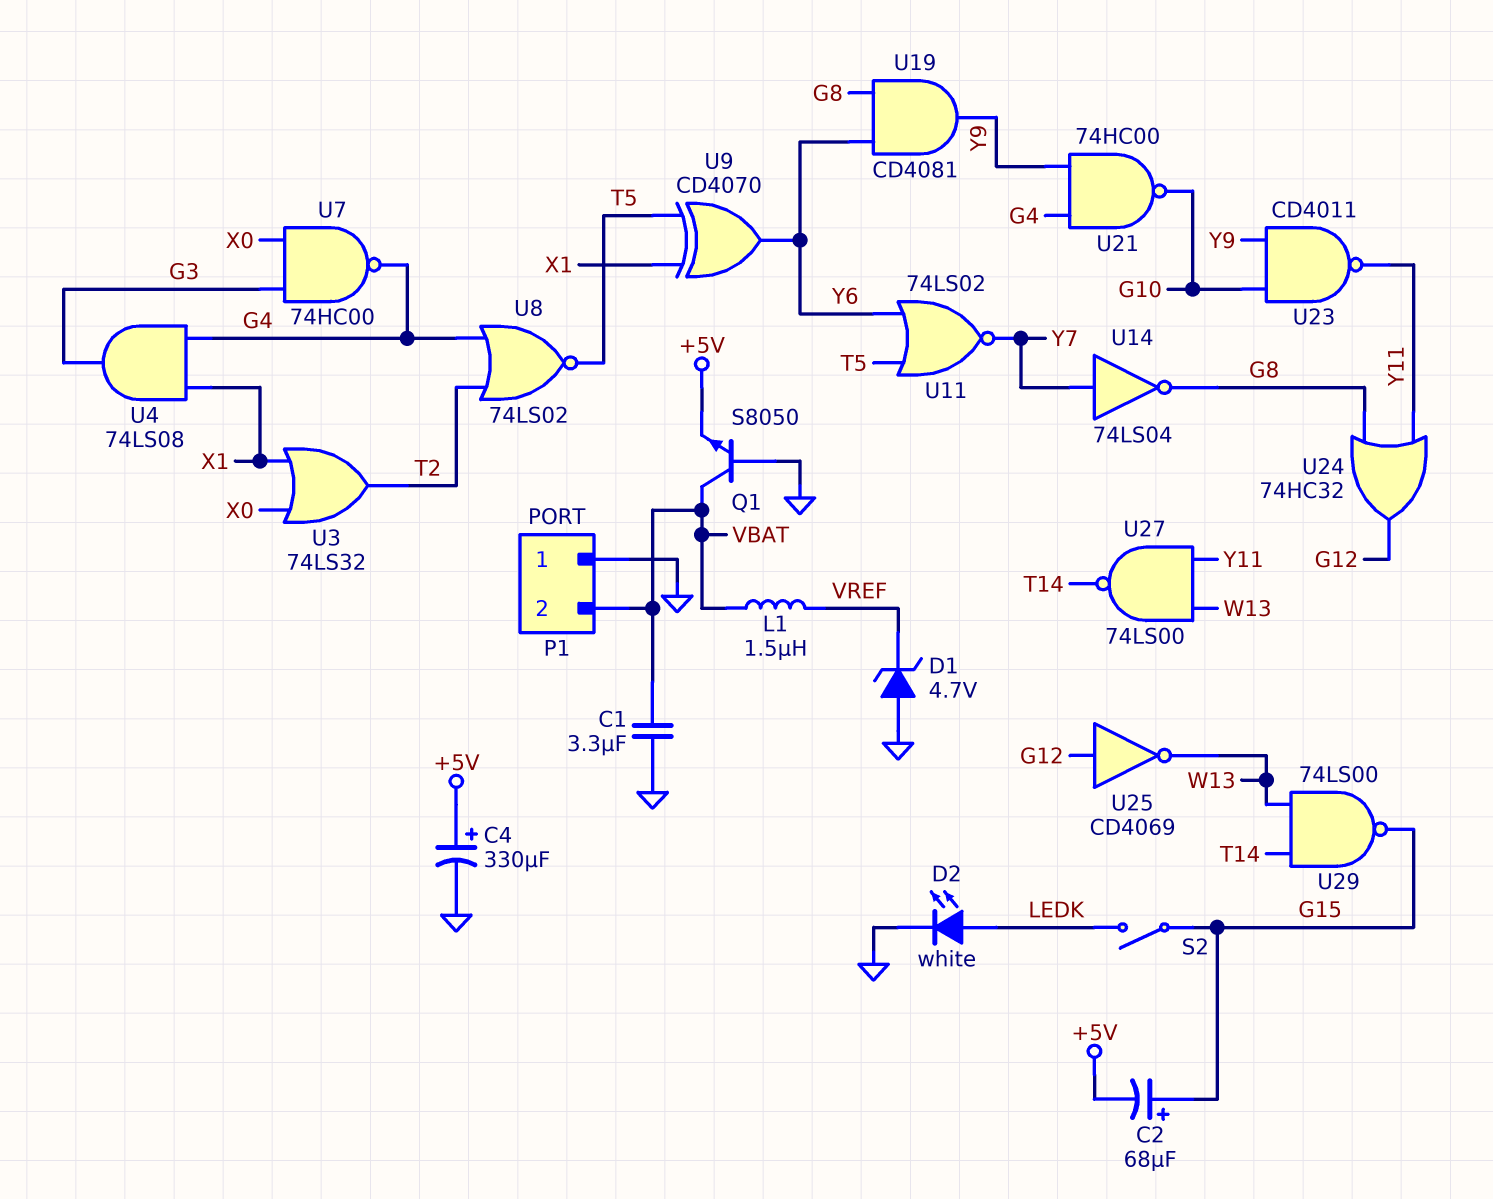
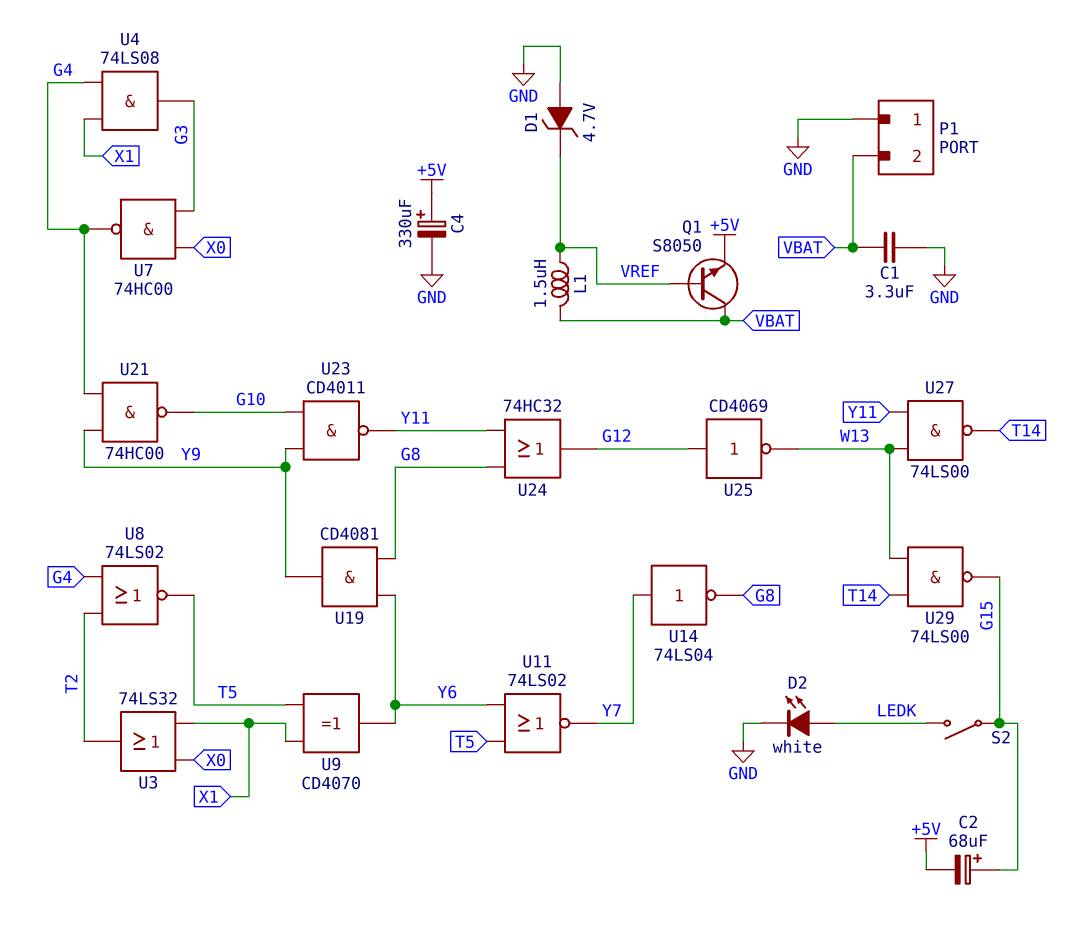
Q1: NPN S8050 (B GND, C VBAT, E +5V) -> NPN S8050 (B VREF, C VBAT, E +5V)

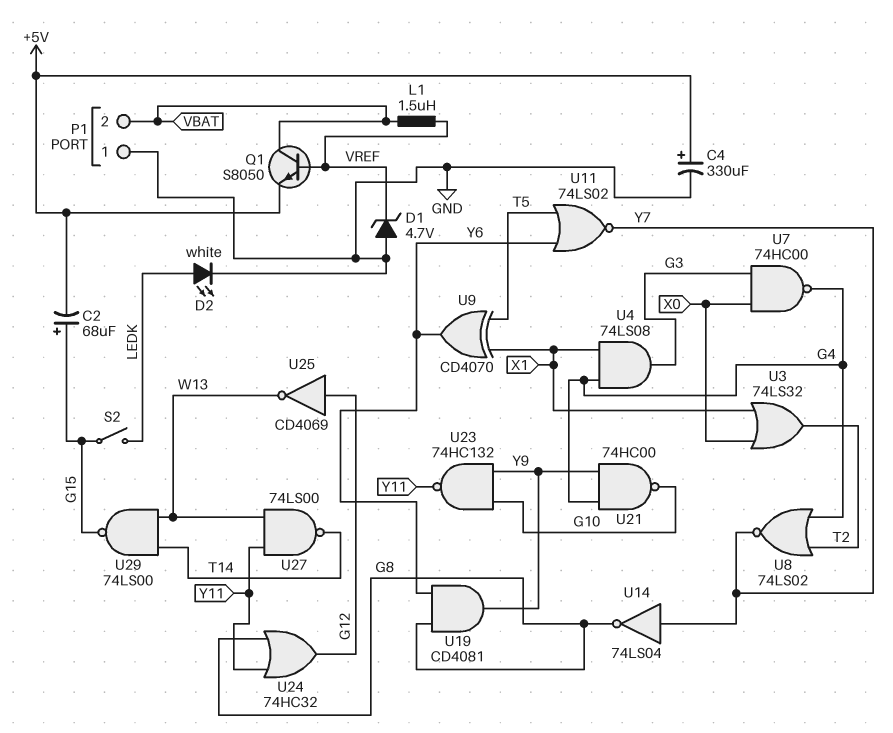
C1: 3.3uF (GND, VBAT) -> none
U8: NOR 74LS02 (in G4, in T2, out T5) -> NOR 74LS02 (in G4, in T2, out Y7)
U23: NAND CD4011 (in G10, in Y9, out Y11) -> NAND 74HC132 (in G10, in Y9, out Y11)

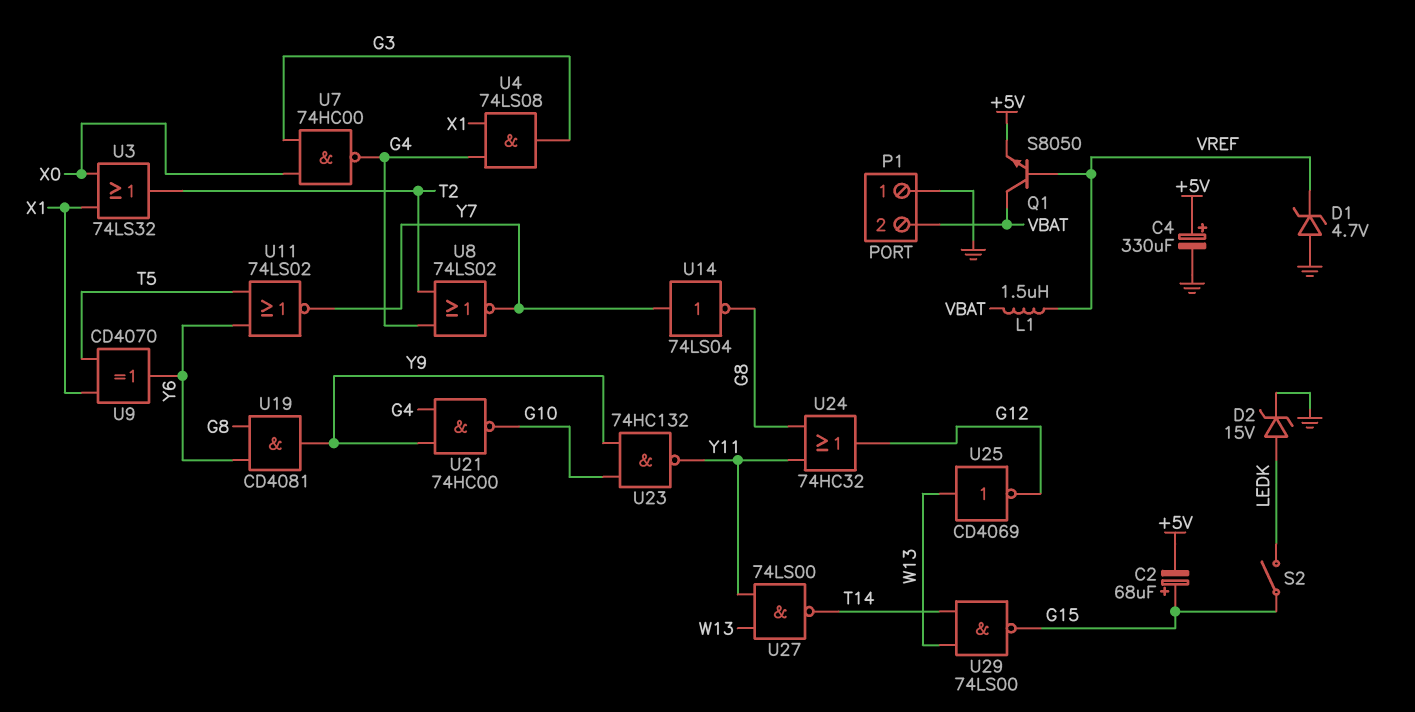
D2: LED white (A LEDK, K GND) -> zener 15V (A LEDK, K GND)
U25: NOT CD4069 (in G12, out W13) -> NOT CD4069 (in W13, out G12)

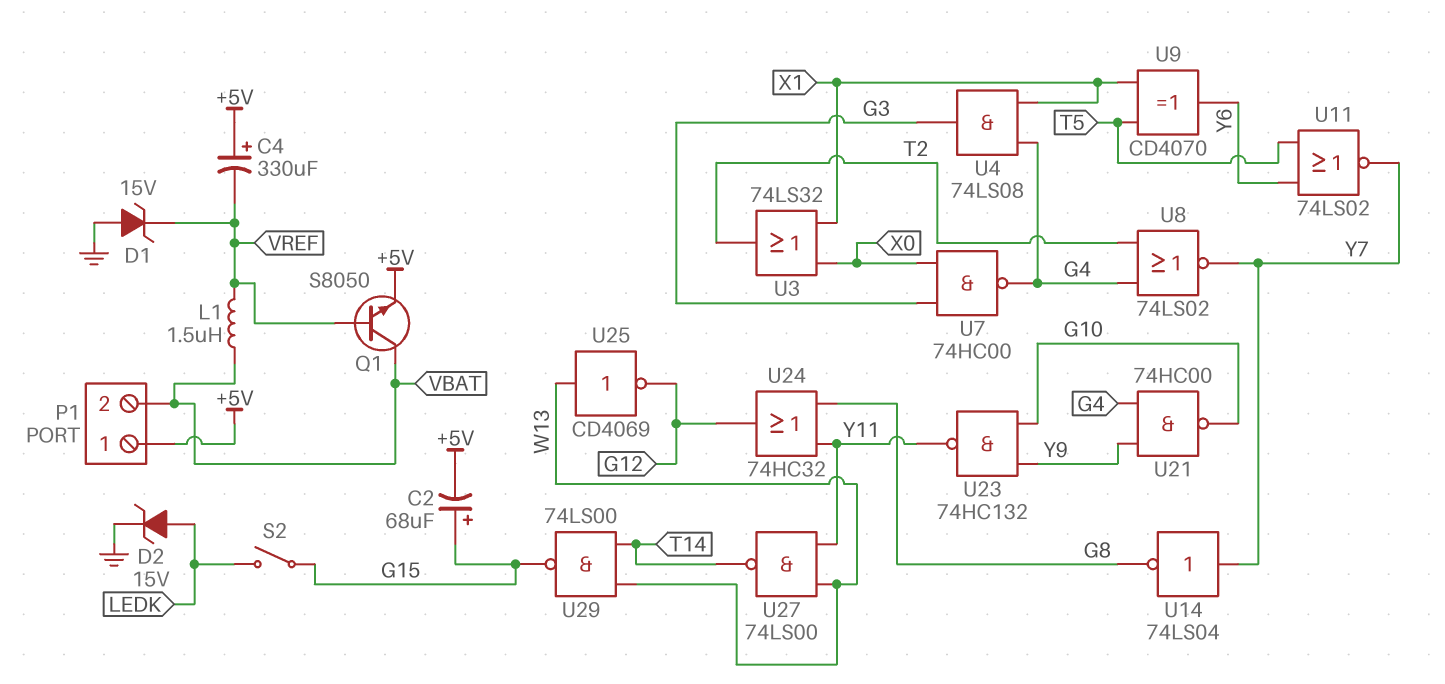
C4: 330uF (plus +5V, minus GND) -> 330uF (plus +5V, minus VREF)
D1: zener 4.7V (A GND, K VREF) -> zener 15V (A GND, K VREF)
P1 pin 1: GND -> +5V
U19: AND CD4081 (in G8, in Y6, out Y9) -> none

